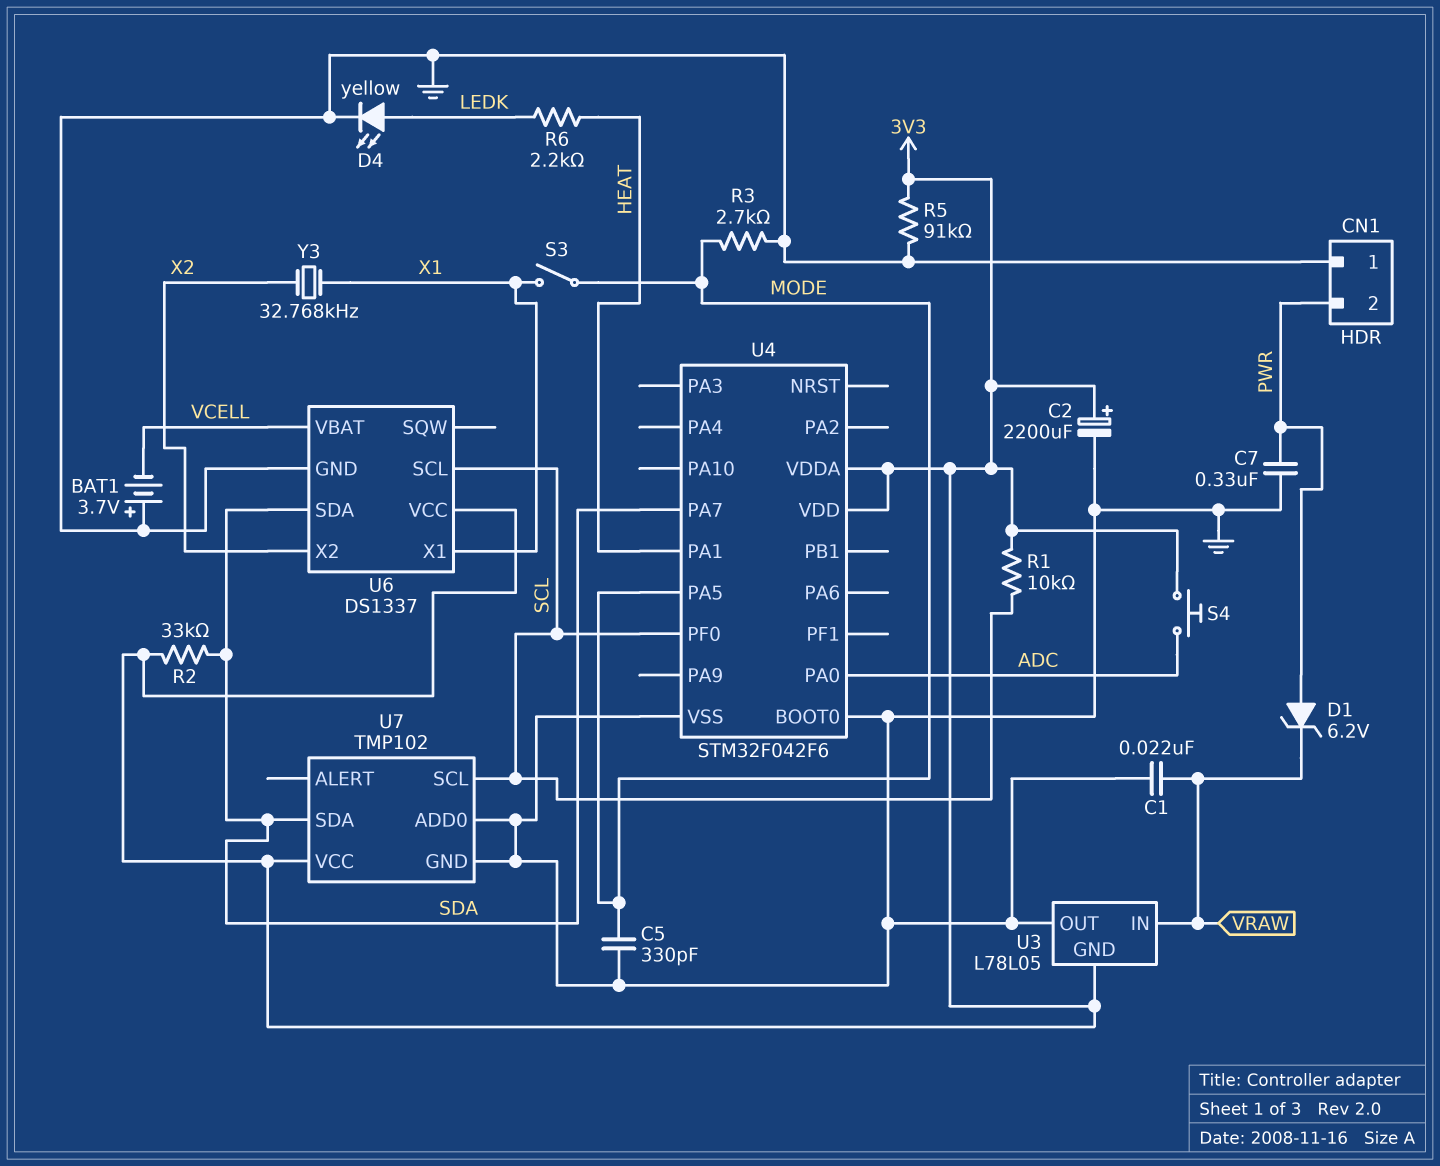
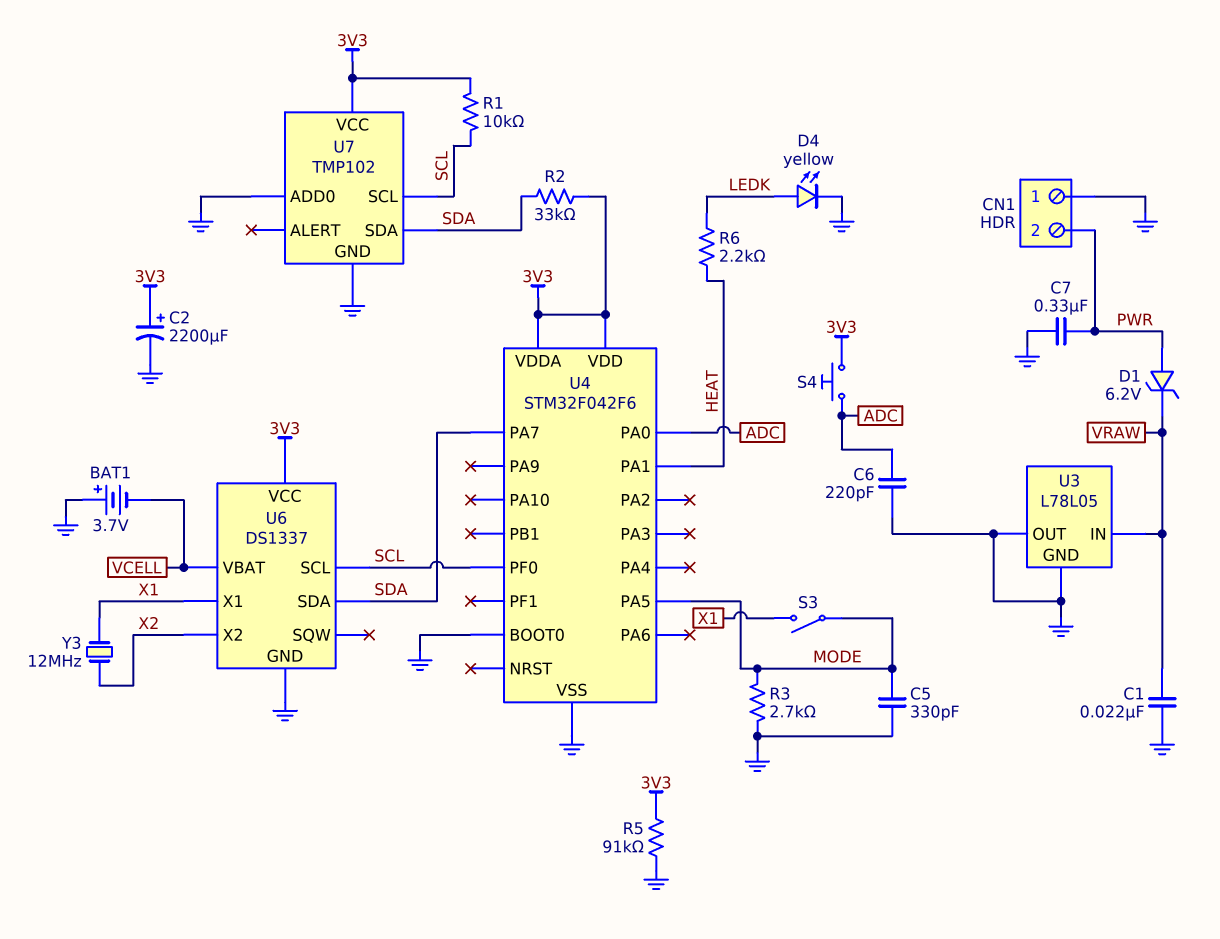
C6: none -> 220pF (ADC, GND)
U3 pin GND: 3V3 -> GND
Y3: 32.768kHz (X1, X2) -> 12MHz (X1, X2)

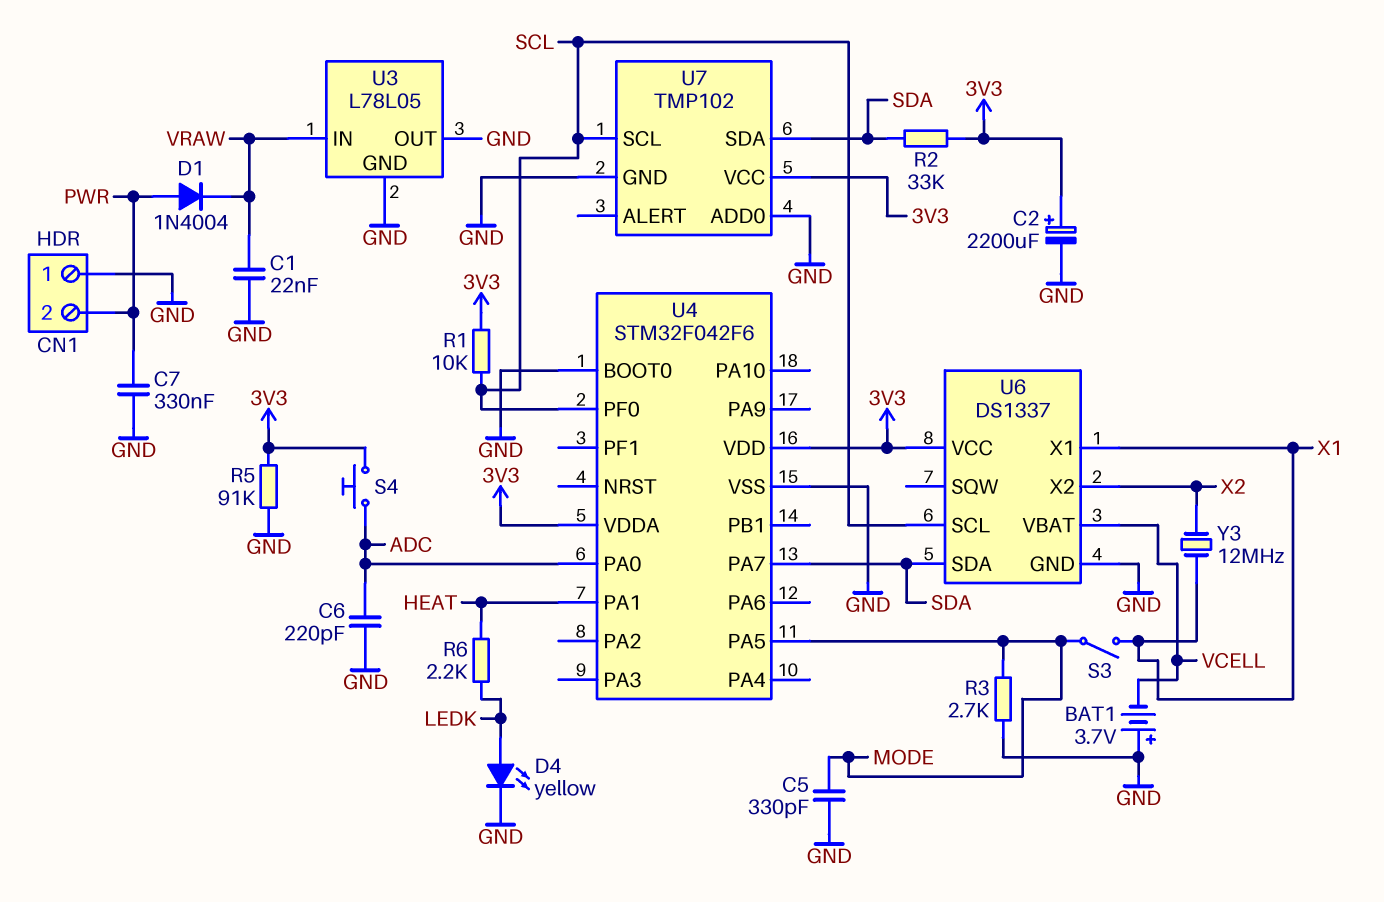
D1: zener 6.2V (A PWR, K VRAW) -> diode 1N4004 (A PWR, K VRAW)

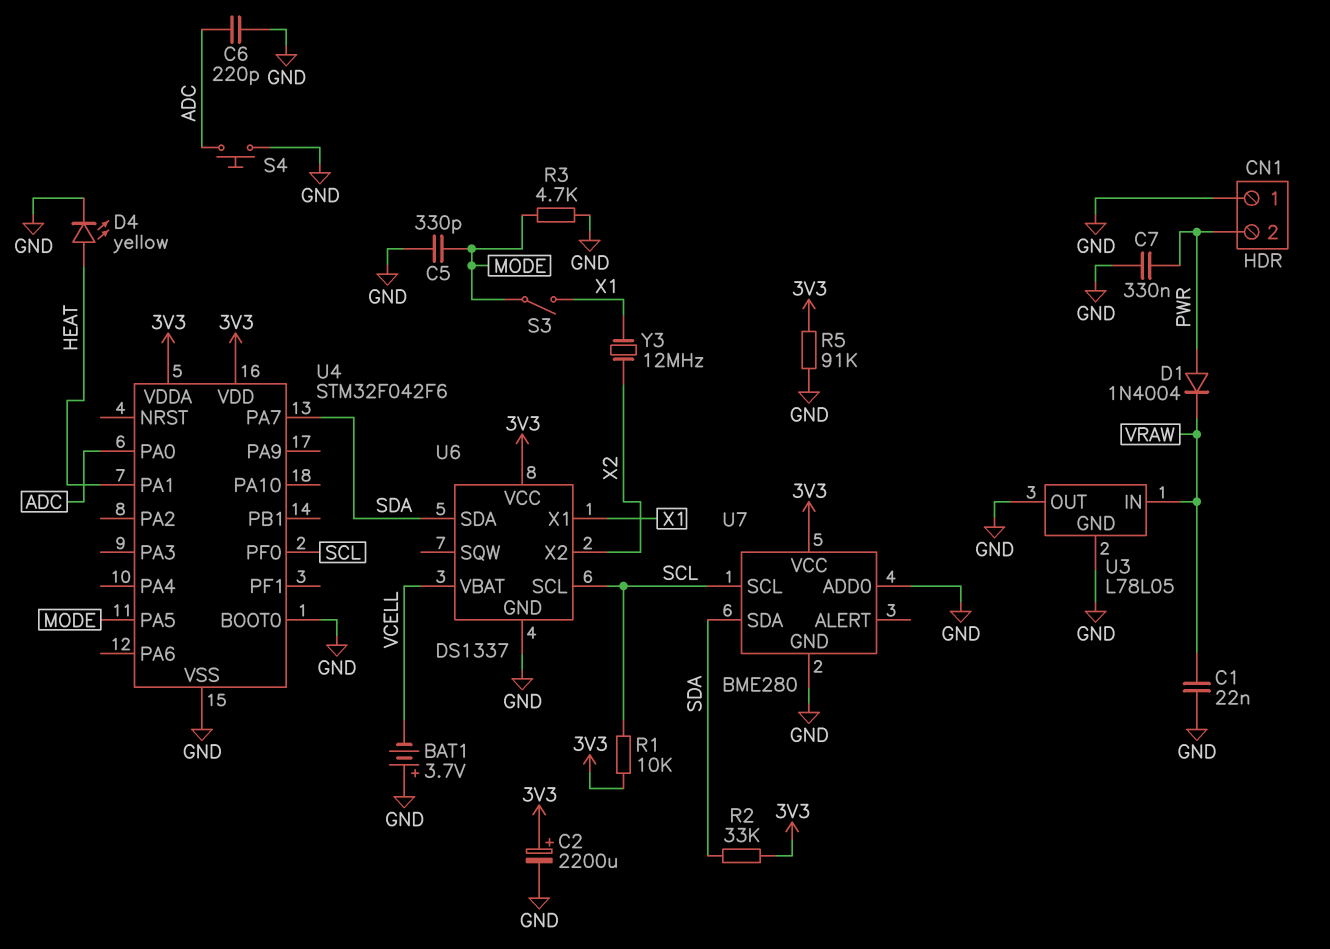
D4: LED yellow (A LEDK, K GND) -> LED yellow (A HEAT, K GND)
R3: 2.7k (GND, MODE) -> 4.7k (GND, MODE)
R6: 2.2k (HEAT, LEDK) -> none
S4: button (3V3, ADC) -> button (ADC, GND)
U7: TMP102 -> BME280

